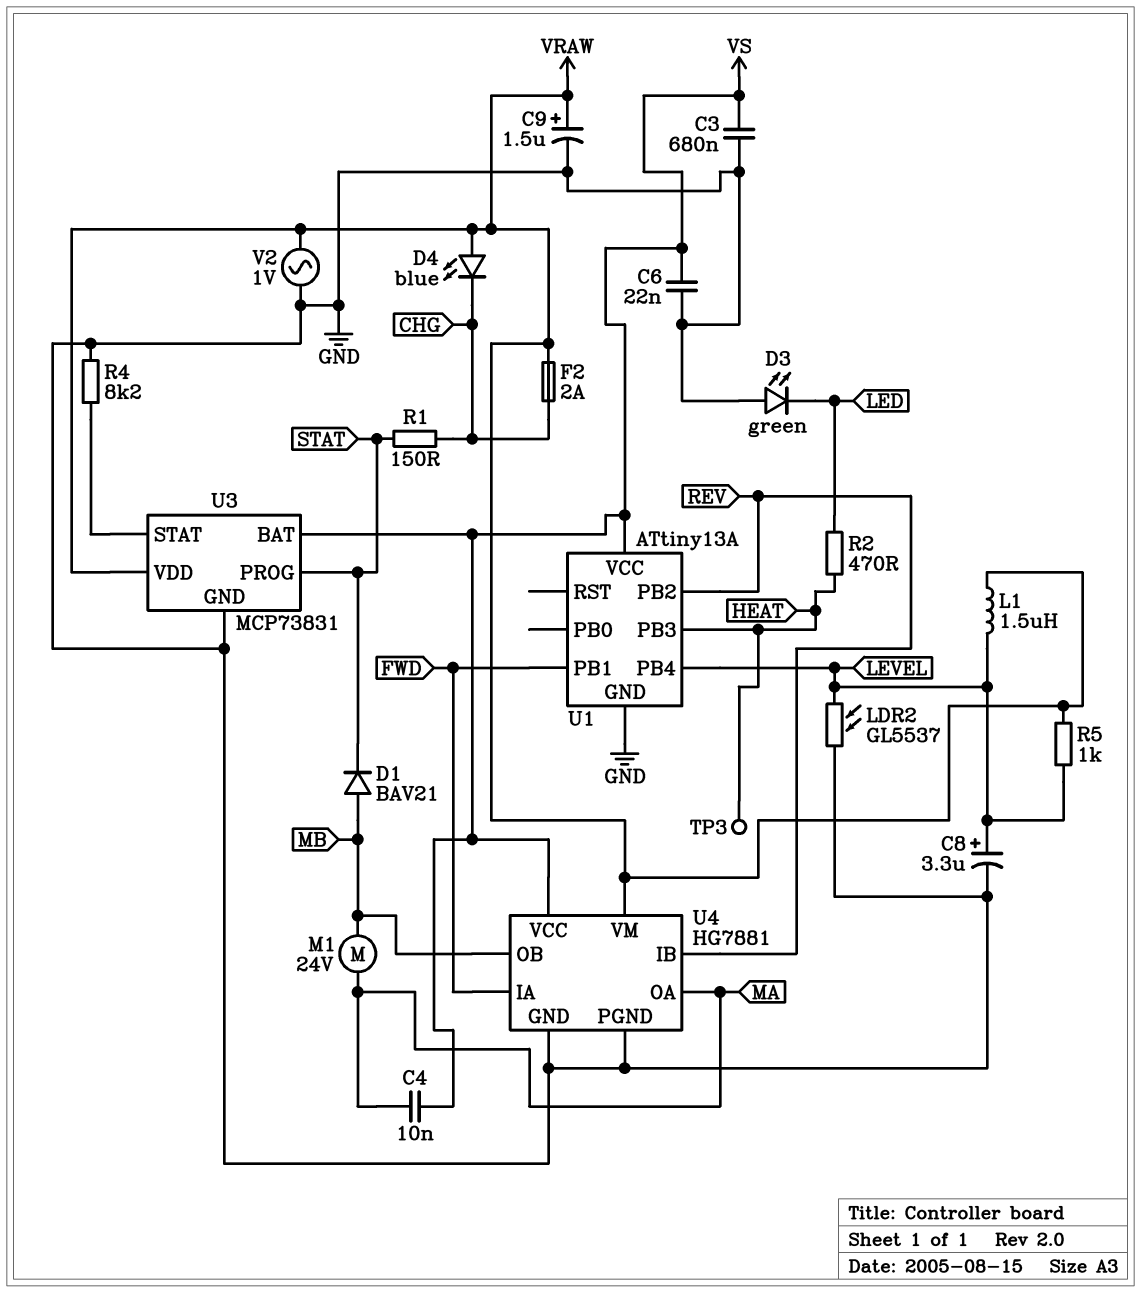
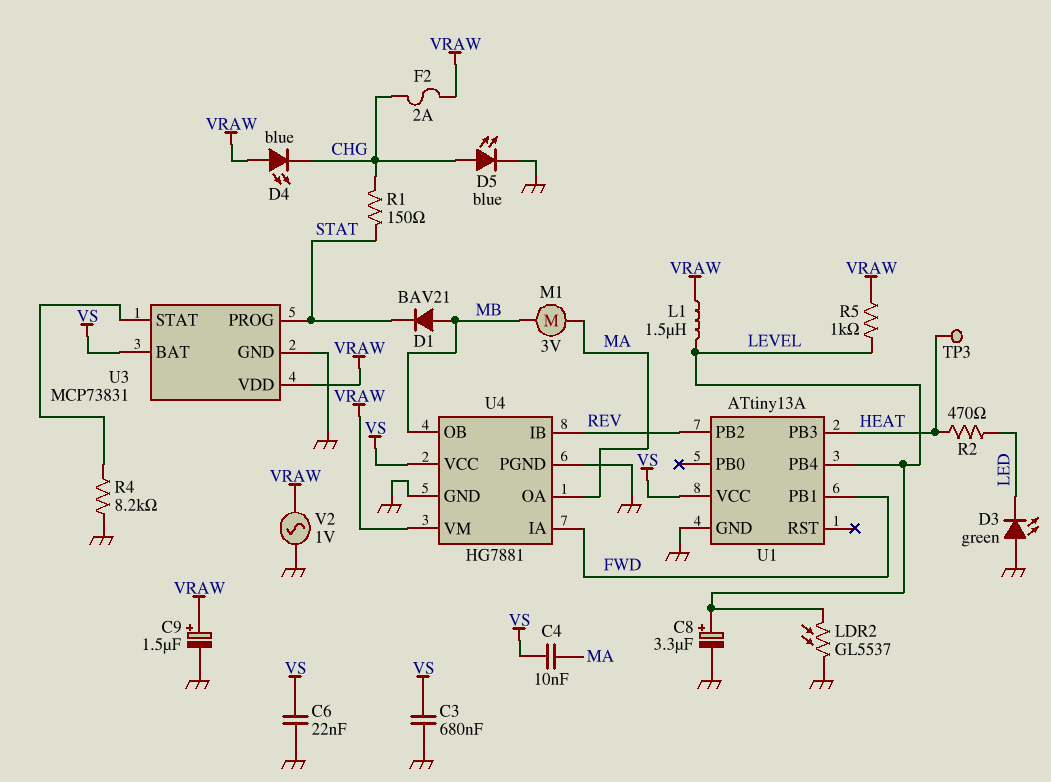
D5: none -> LED blue (A CHG, K GND)
M1: motor 24V (MA, MB) -> motor 3V (MA, MB)

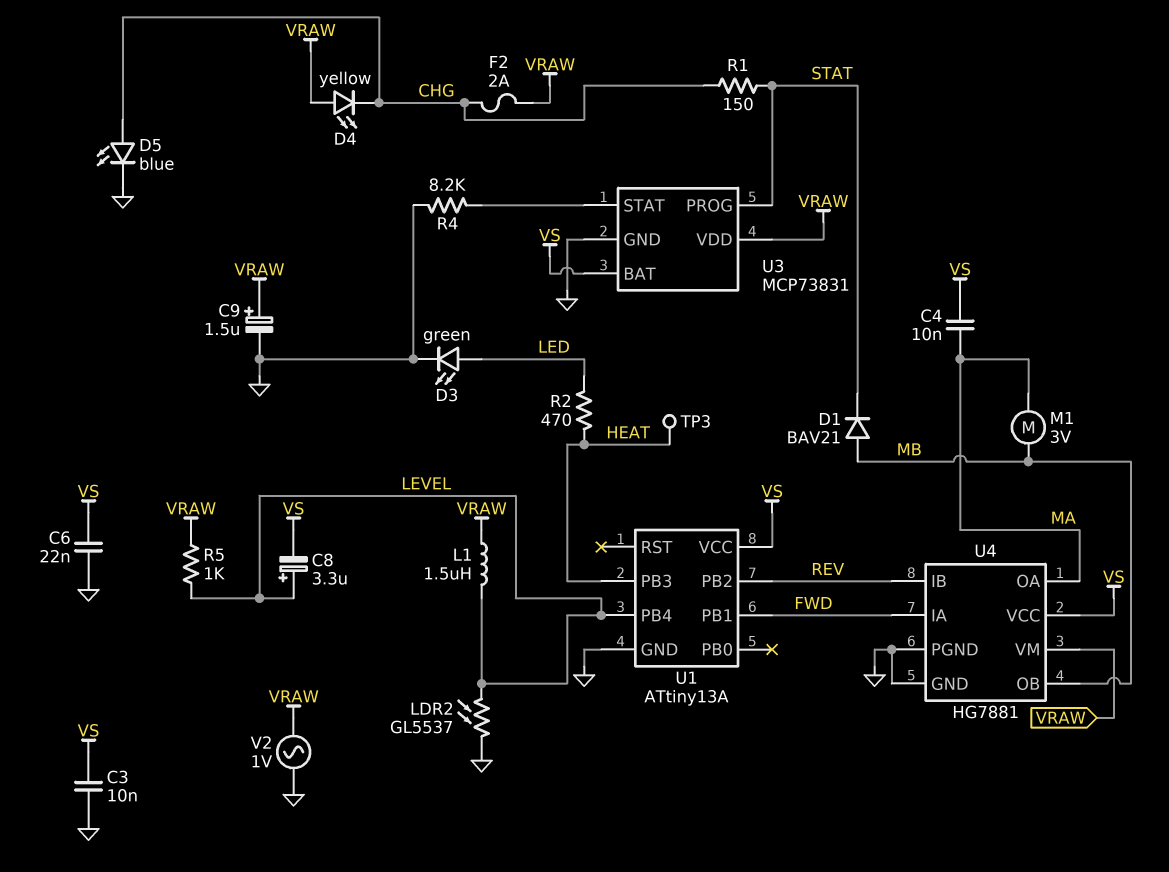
C3: 680nF (GND, VS) -> 10nF (GND, VS)
C8: 3.3uF (plus LEVEL, minus GND) -> 3.3uF (plus LEVEL, minus VS)
D3: LED green (A GND, K LED) -> LED green (A LED, K GND)
D4: LED blue (A VRAW, K CHG) -> LED yellow (A VRAW, K CHG)

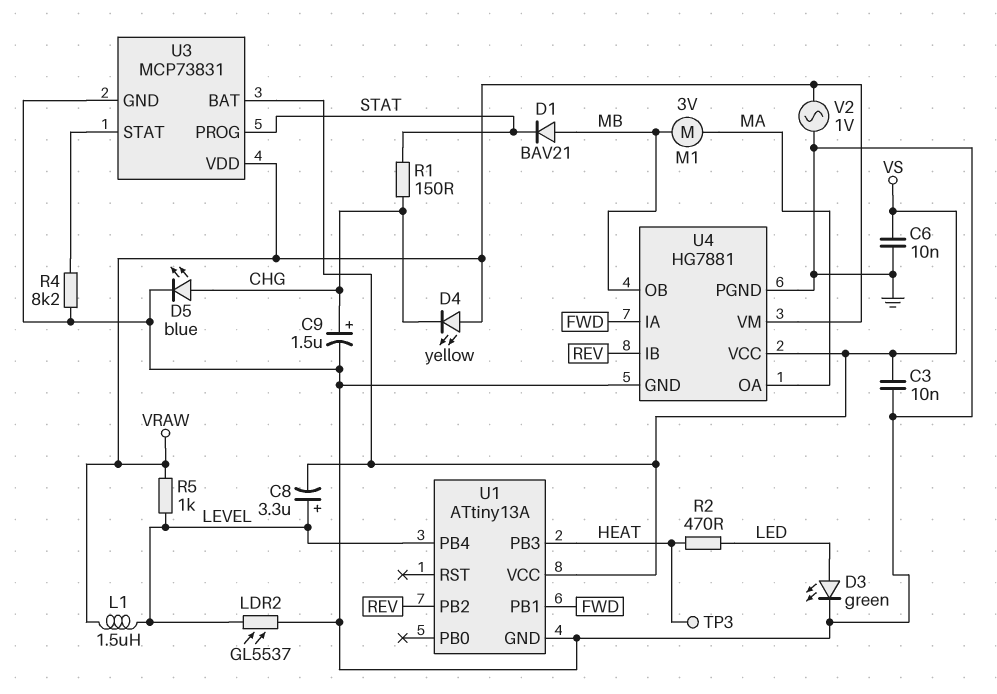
C4: 10nF (MA, VS) -> none
C6: 22nF (GND, VS) -> 10nF (GND, VS)
C9: 1.5uF (plus VRAW, minus GND) -> 1.5uF (plus CHG, minus GND)
F2: 2A (CHG, VRAW) -> none

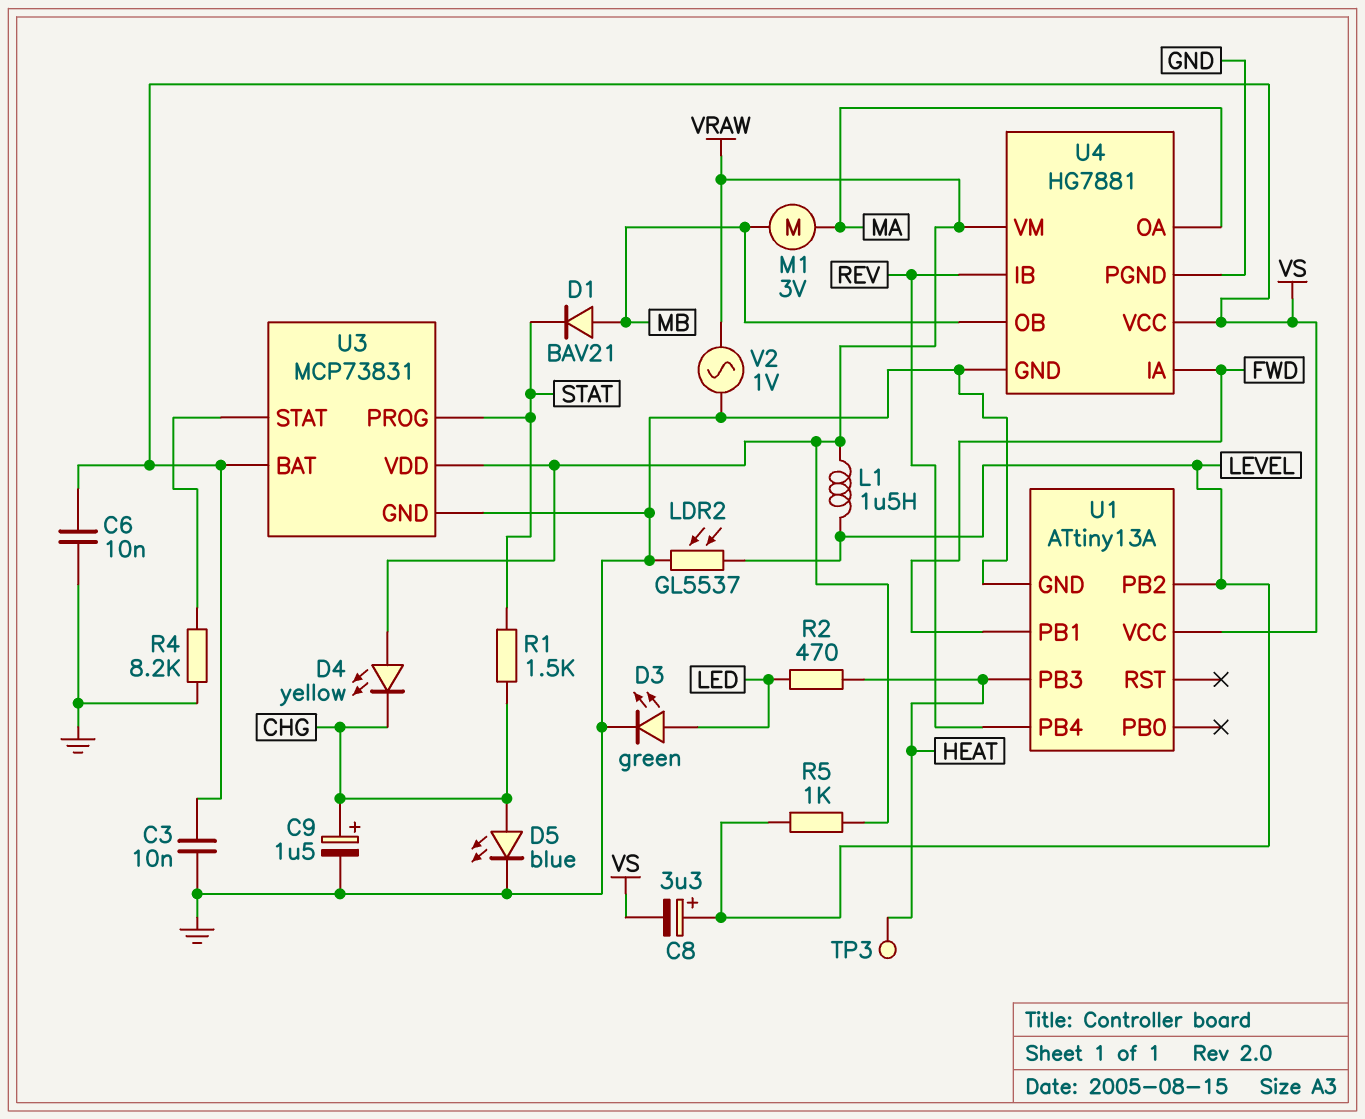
R1: 150 (CHG, STAT) -> 1.5k (CHG, STAT)
U1 pin PB2: REV -> LEVEL
U1 pin PB4: LEVEL -> REV

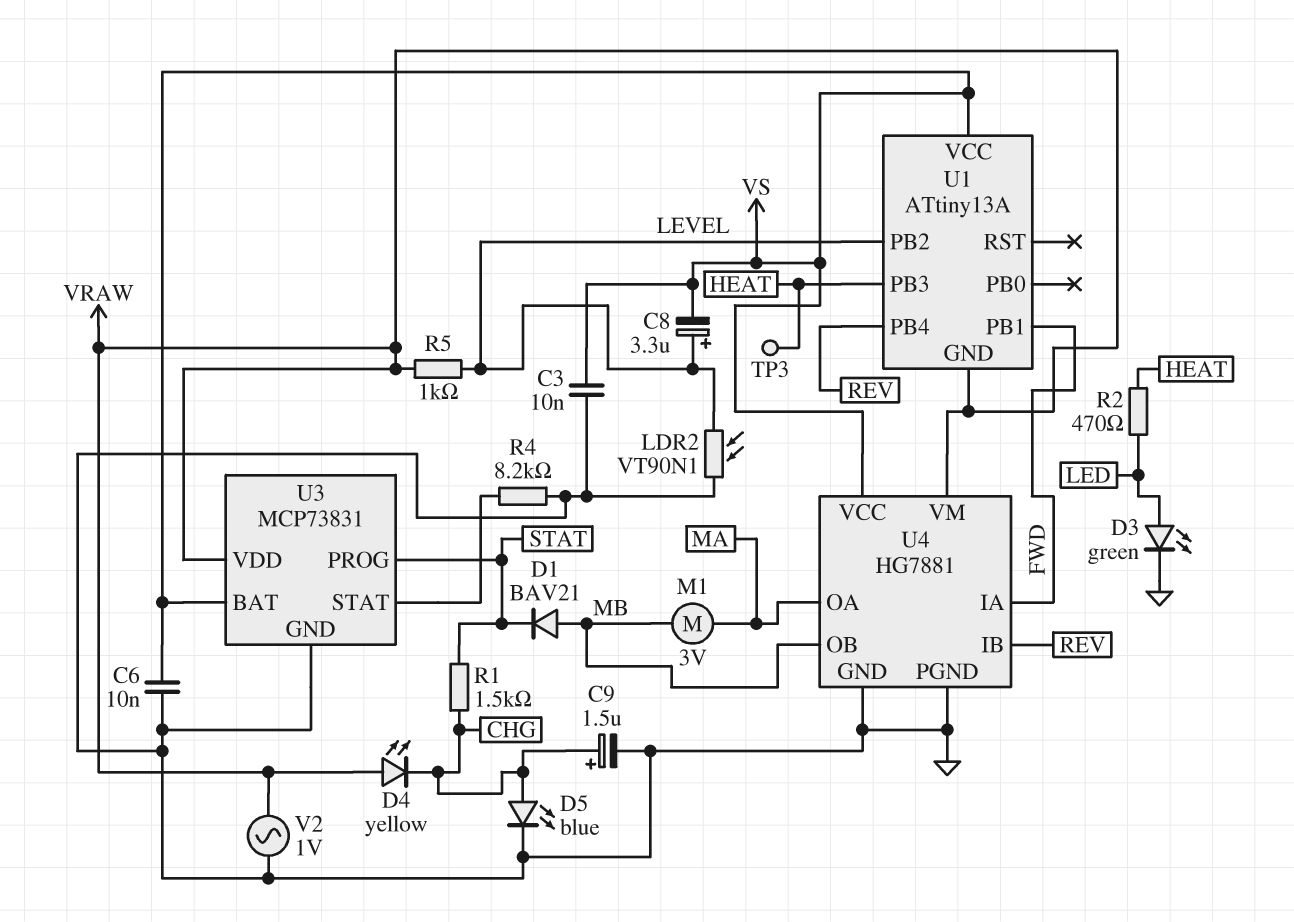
L1: 1.5uH (LEVEL, VRAW) -> none
LDR2: GL5537 (GND, LEVEL) -> VT90N1 (GND, LEVEL)
U1 pin GND: GND -> VRAW

